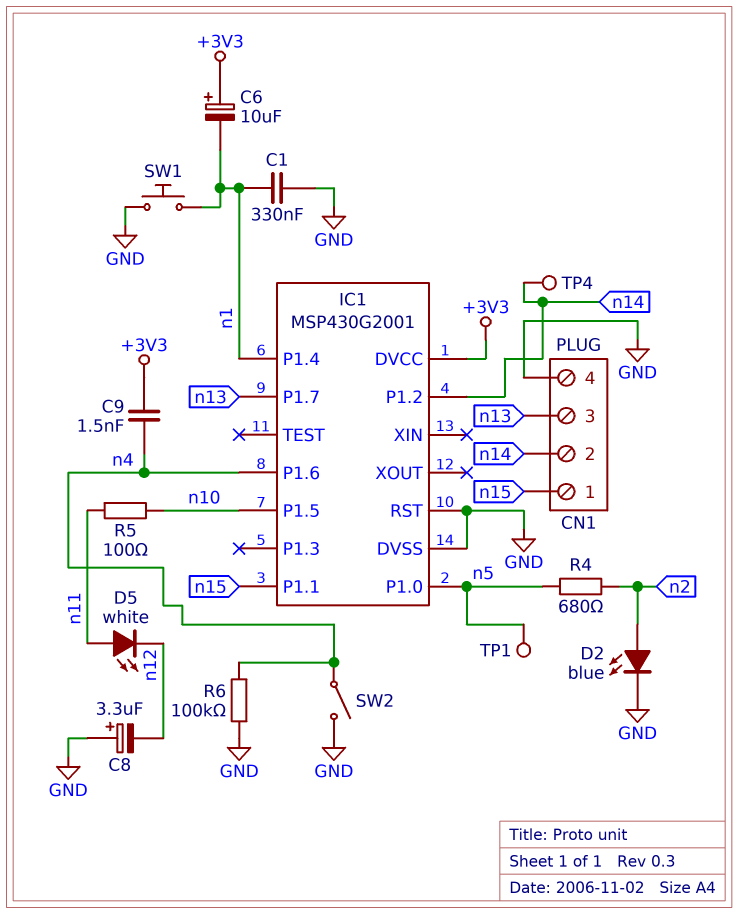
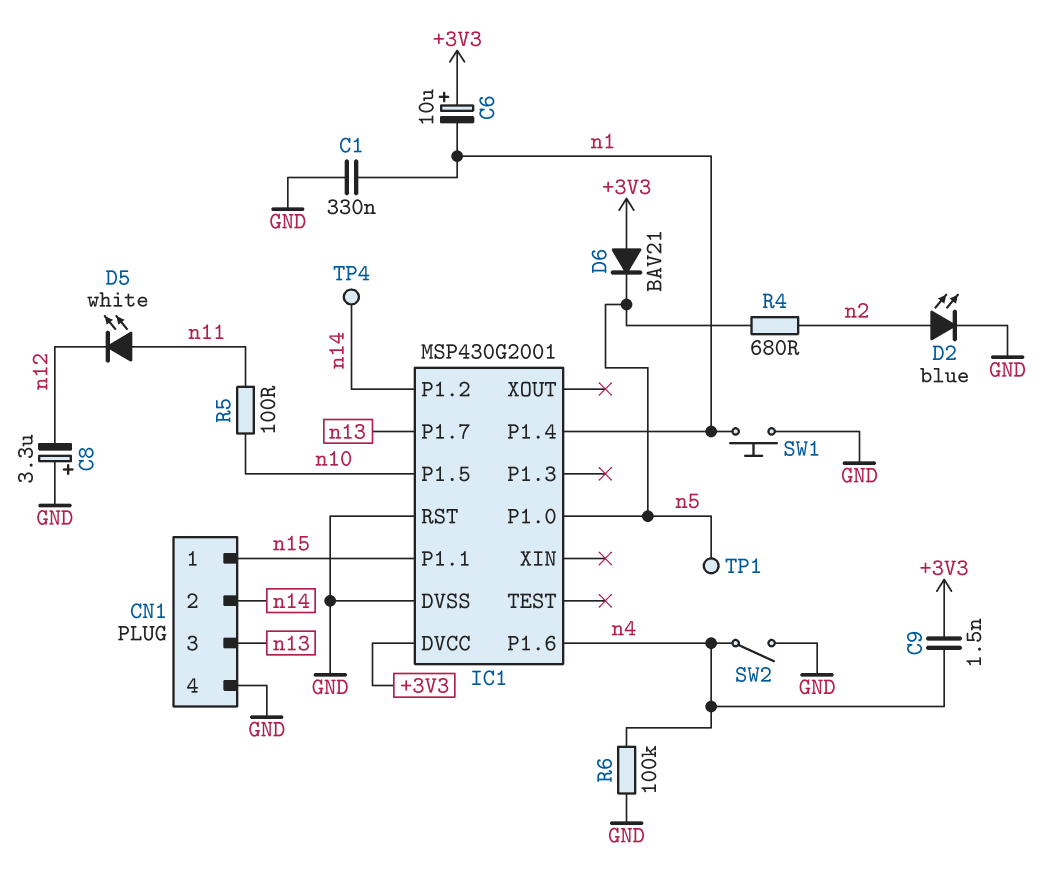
D6: none -> diode BAV21 (A +3V3, K n5)

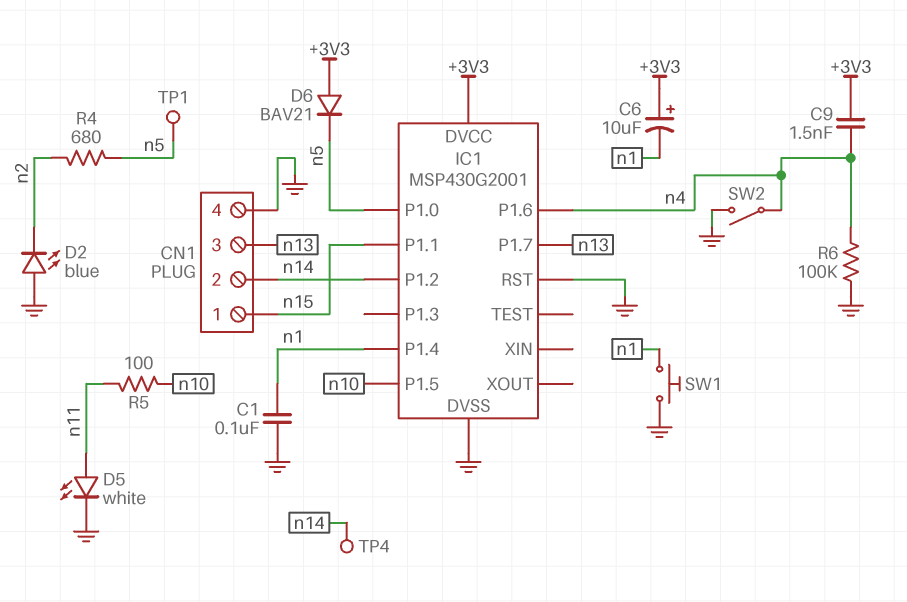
C1: 330nF (GND, n1) -> 100nF (GND, n1)
C8: 3.3uF (plus GND, minus n12) -> none
D2: LED blue (A n2, K GND) -> LED blue (A GND, K n2)
D5: LED white (A n11, K n12) -> LED white (A n11, K GND)

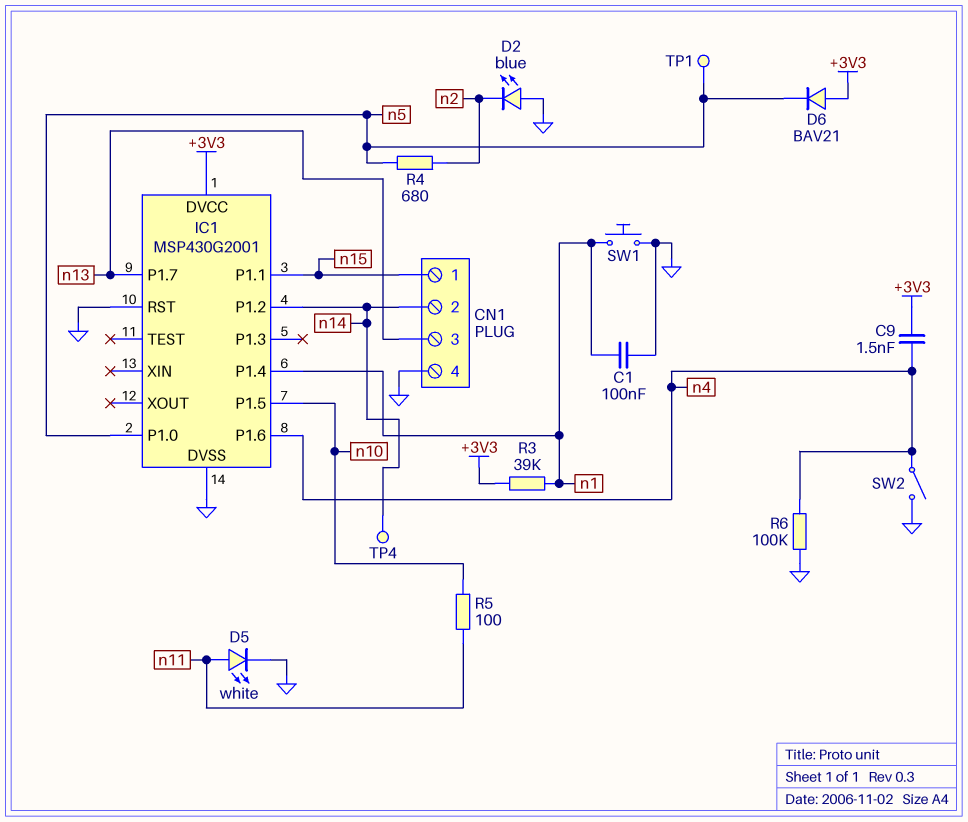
C6: 10uF (plus +3V3, minus n1) -> none
R3: none -> 39k (+3V3, n1)

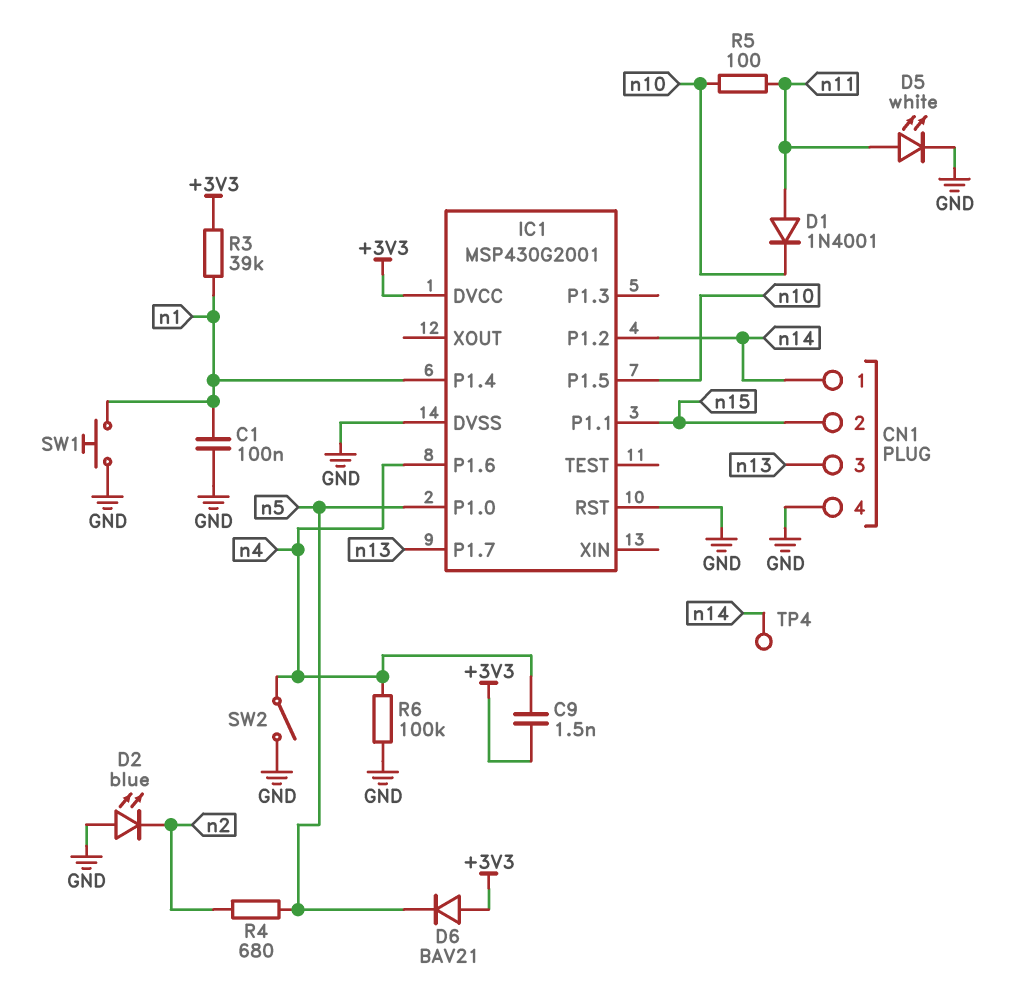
CN1 pin 1: n15 -> n14
CN1 pin 2: n14 -> n15
D1: none -> diode 1N4001 (A n11, K n10)
TP1: test point (n5) -> none

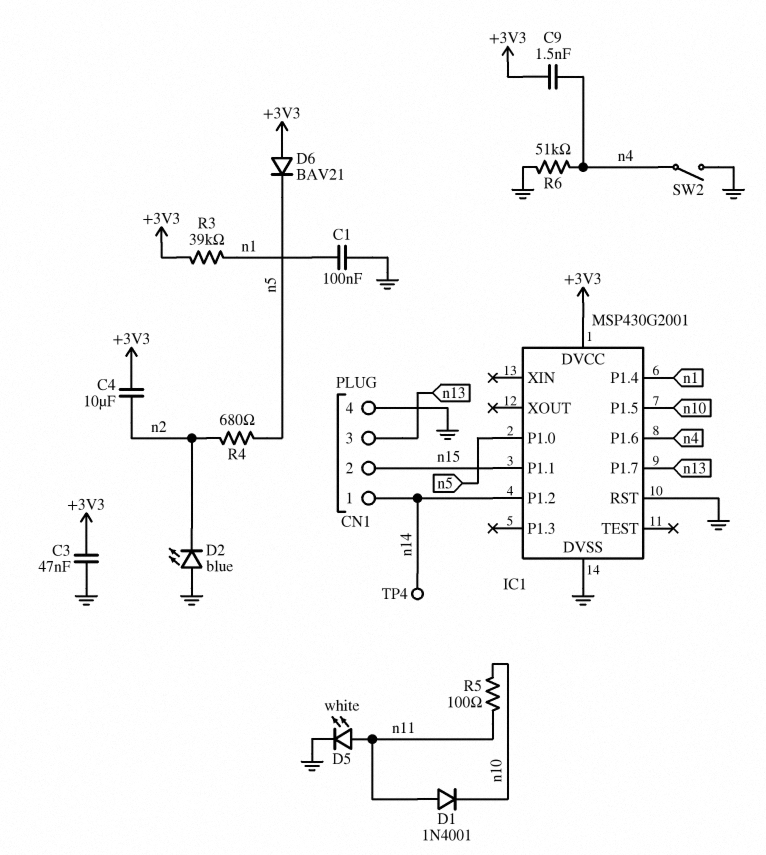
C3: none -> 47nF (+3V3, GND)
C4: none -> 10uF (+3V3, n2)
R6: 100k (GND, n4) -> 51k (GND, n4)
SW1: button (GND, n1) -> none

